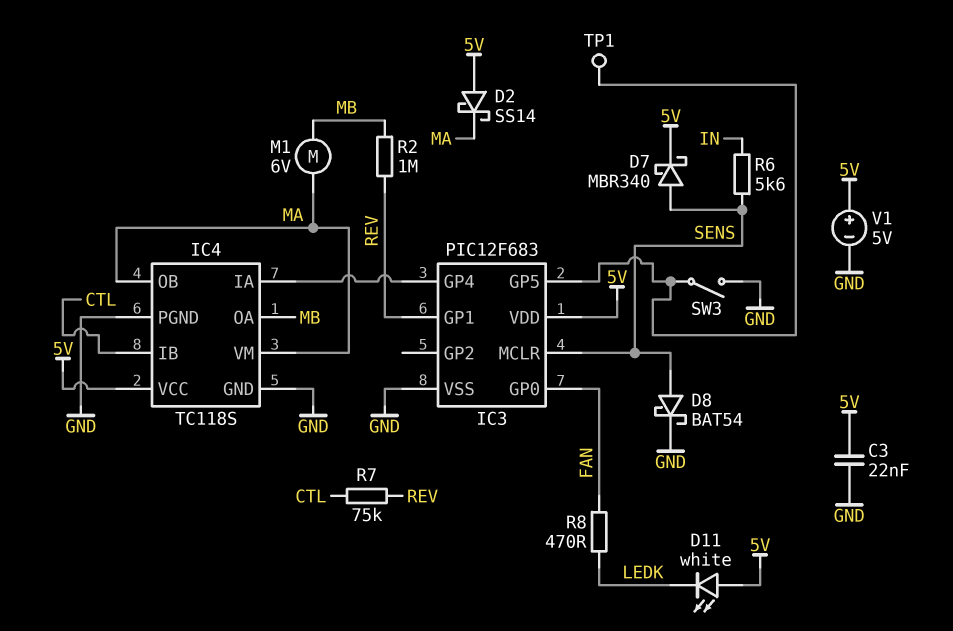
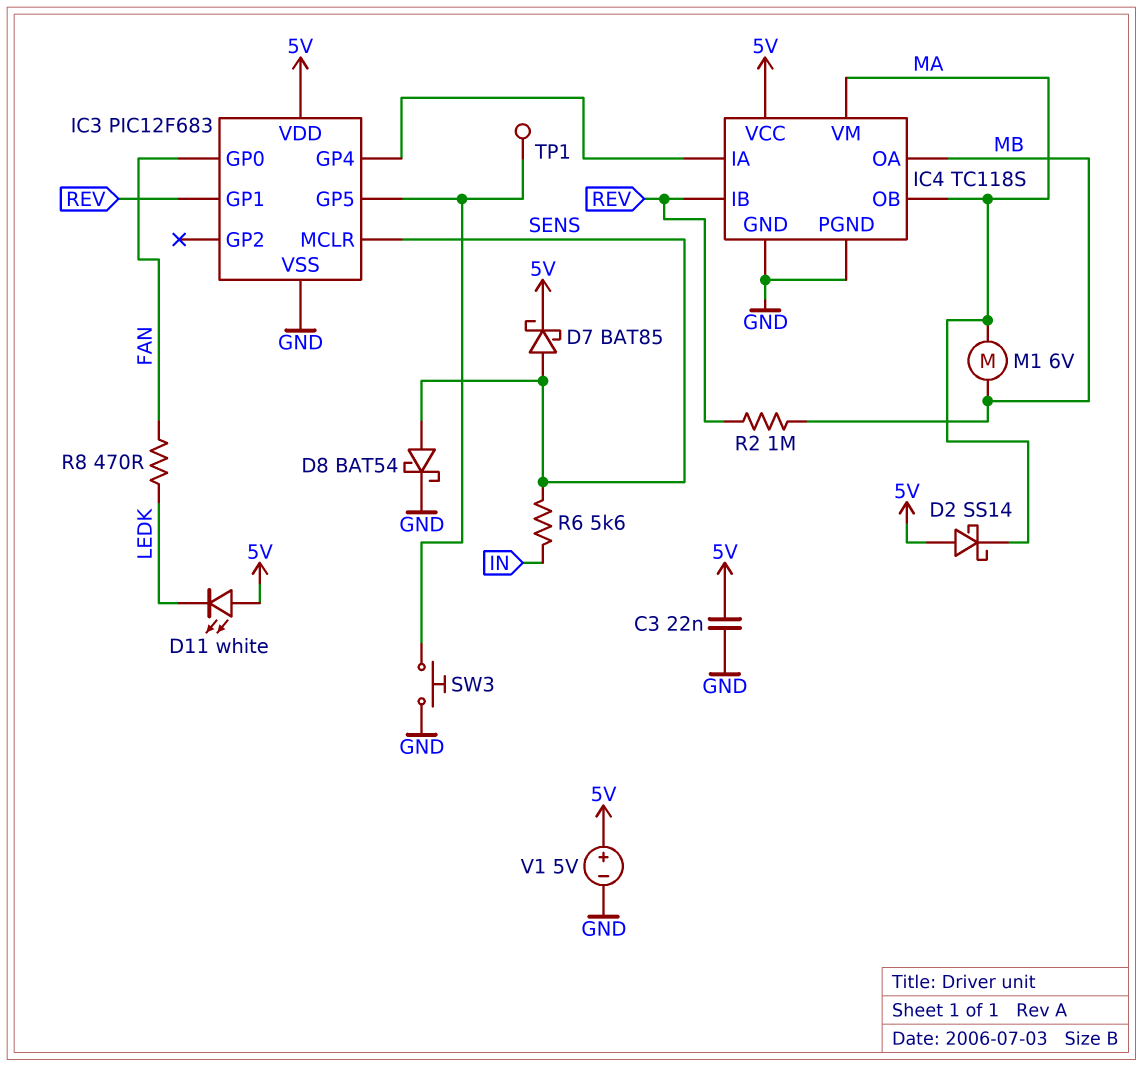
D7: schottky MBR340 (A SENS, K 5V) -> schottky BAT85 (A SENS, K 5V)
IC4 pin IB: CTL -> REV
R7: 75k (CTL, REV) -> none
SW3: switch (GND, IC3/GP5) -> button (GND, IC3/GP5)

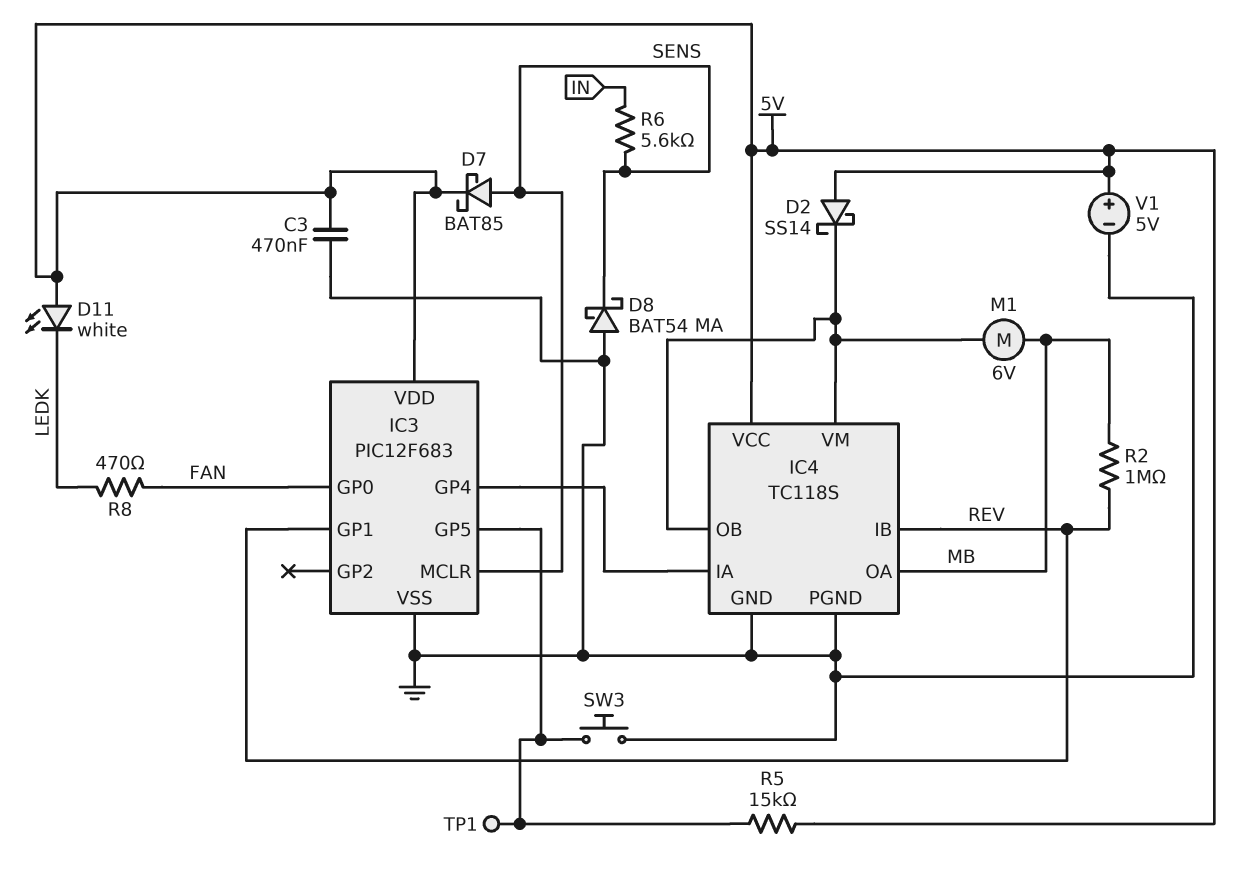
C3: 22nF (5V, GND) -> 470nF (5V, GND)
D8: schottky BAT54 (A SENS, K GND) -> schottky BAT54 (A GND, K SENS)
R5: none -> 15k (5V, IC3/GP5)

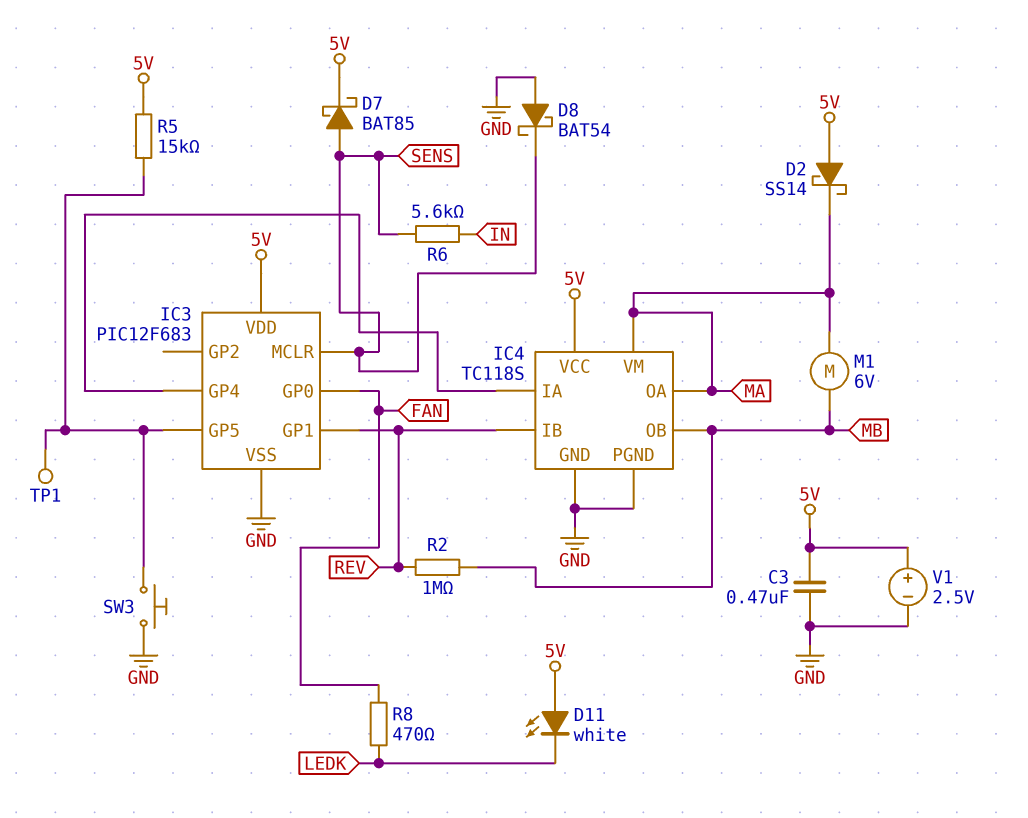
IC4 pin OA: MB -> MA
IC4 pin OB: MA -> MB
V1: 5V (plus 5V, minus GND) -> 2.5V (plus 5V, minus GND)

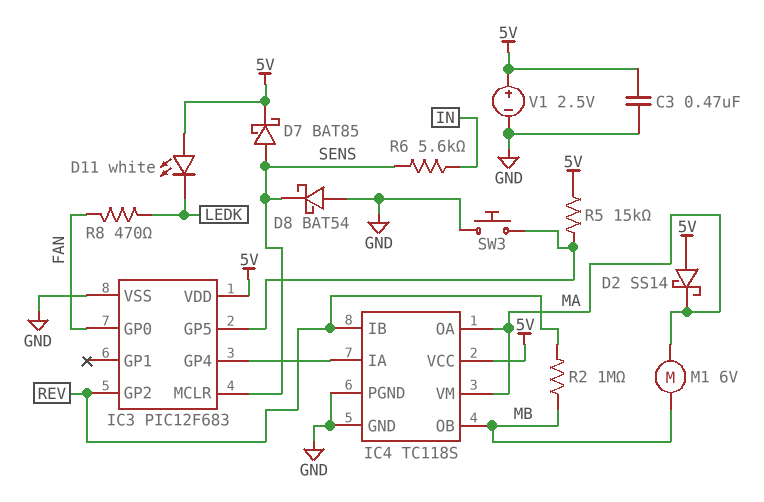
IC3 pin GP1: REV -> none
IC3 pin GP2: none -> REV
TP1: test point (IC3/GP5) -> none

